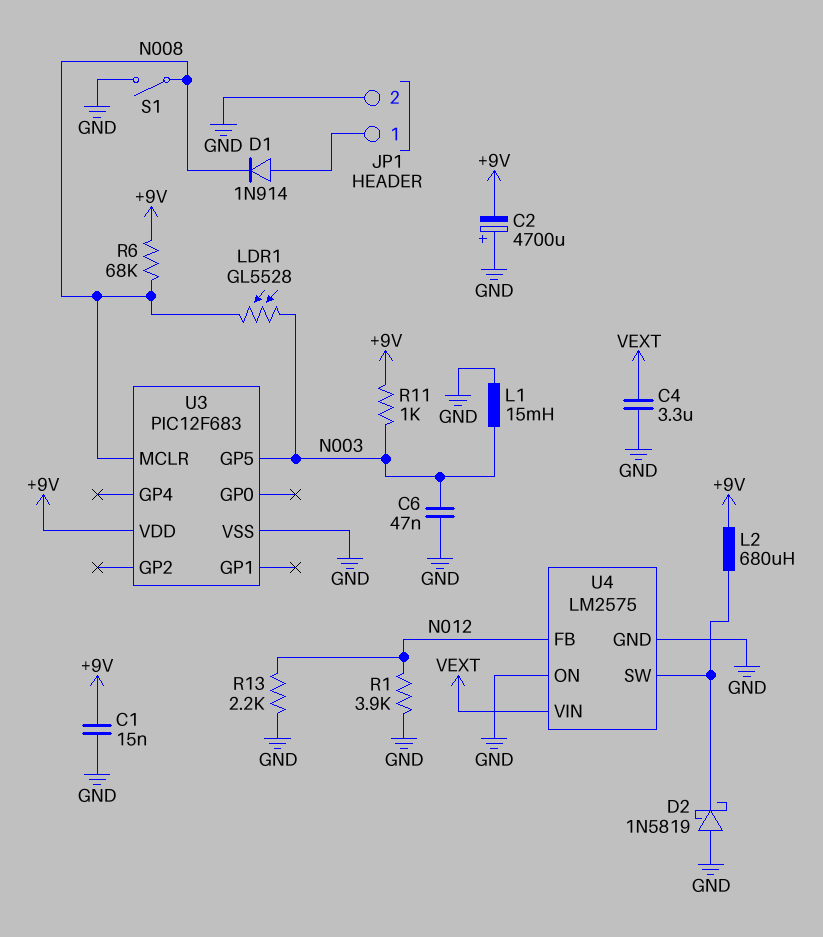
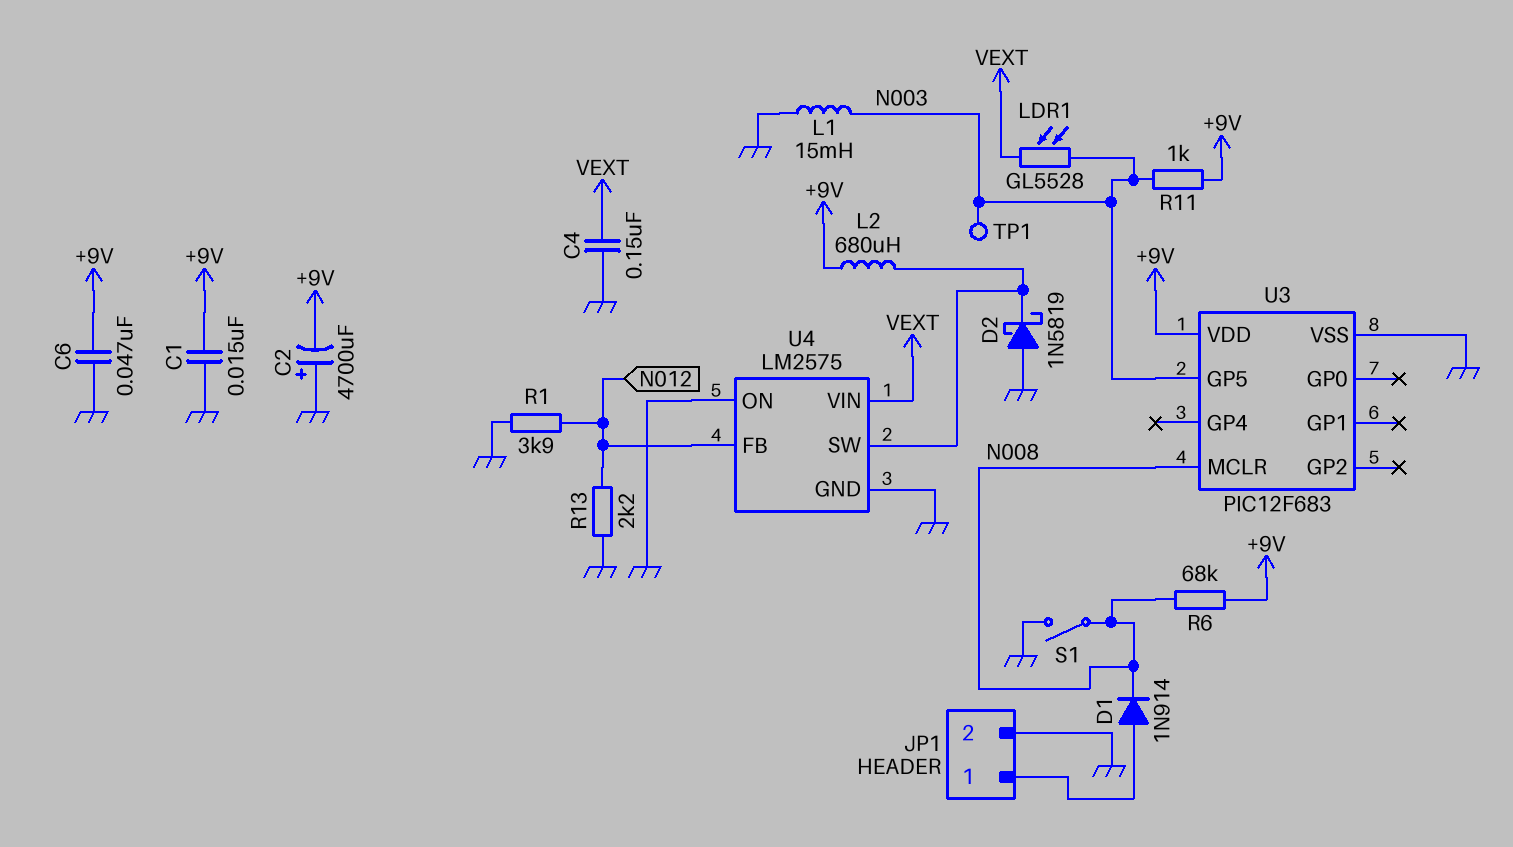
C4: 3.3uF (GND, VEXT) -> 150nF (GND, VEXT)
C6: 47nF (GND, N003) -> 47nF (+9V, GND)
LDR1: GL5528 (N003, N008) -> GL5528 (N003, VEXT)
TP1: none -> test point (N003)

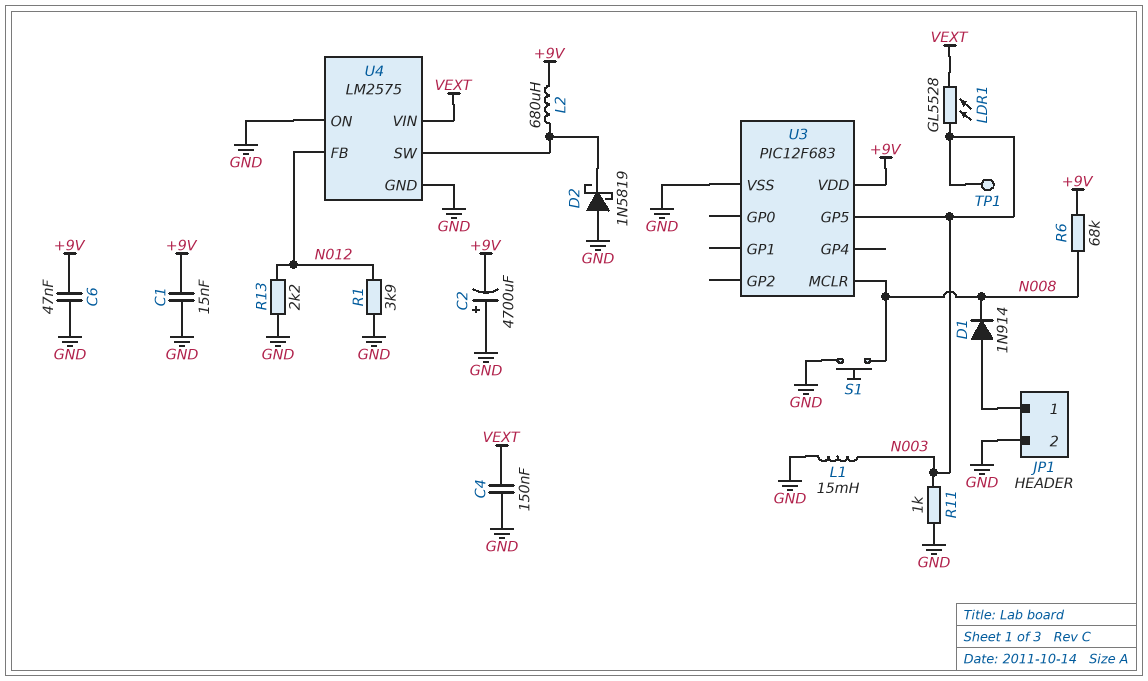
R11: 1k (+9V, N003) -> 1k (GND, N003)
S1: switch (GND, N008) -> button (GND, N008)

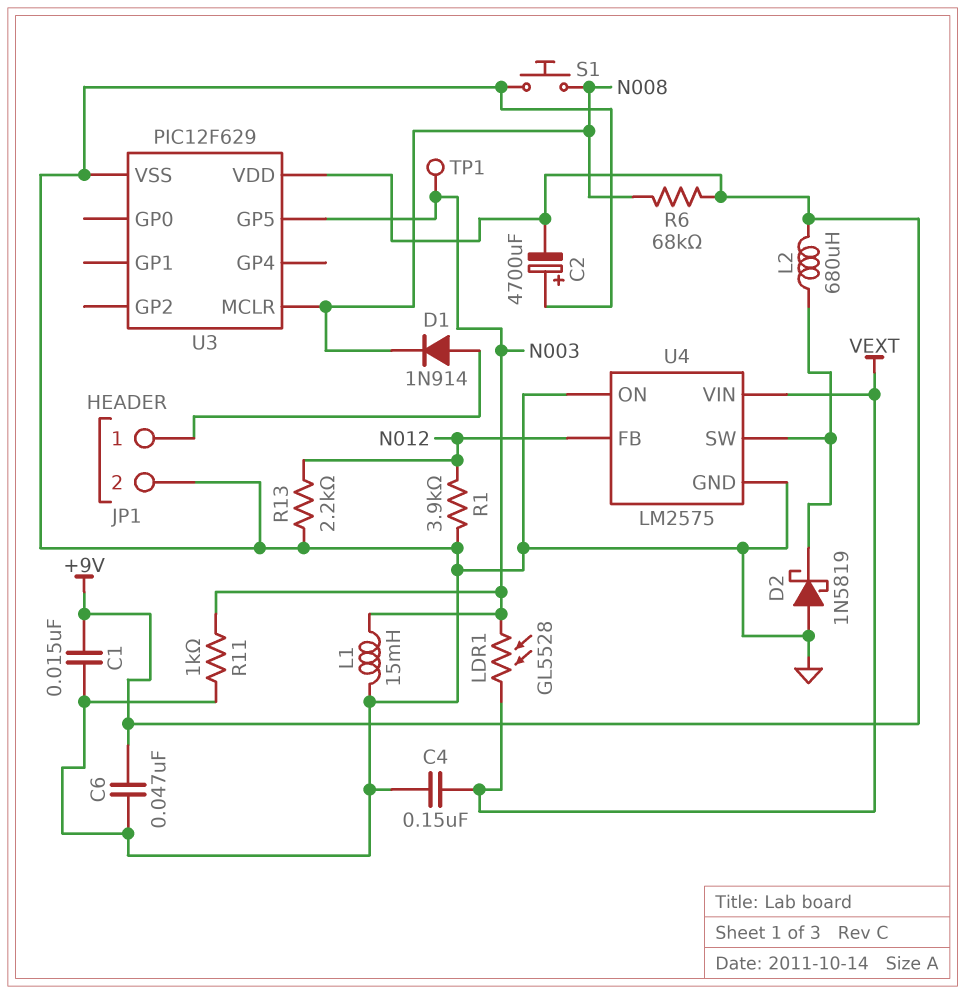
U3: PIC12F683 -> PIC12F629

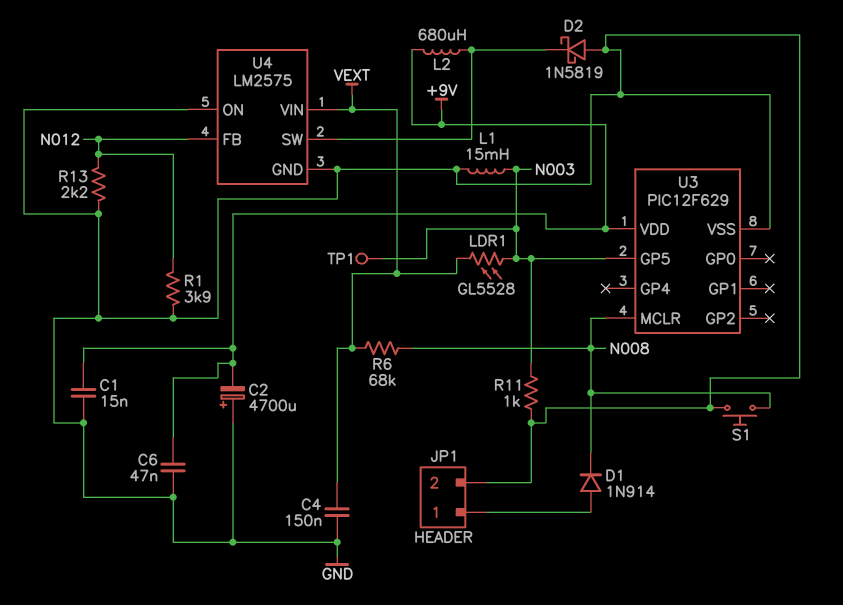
R6: 68k (+9V, N008) -> 68k (N008, VEXT)

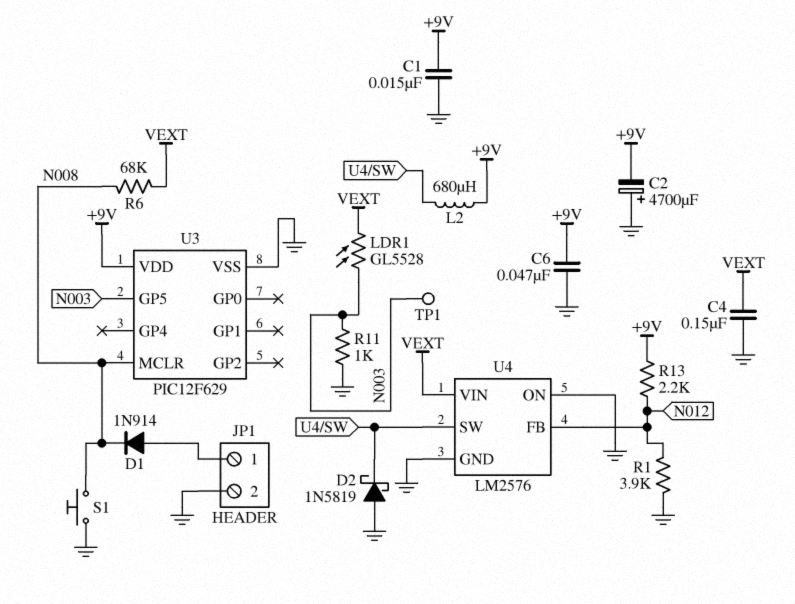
L1: 15mH (GND, N003) -> none
R13: 2.2k (GND, N012) -> 2.2k (+9V, N012)
U4: LM2575 -> LM2576

